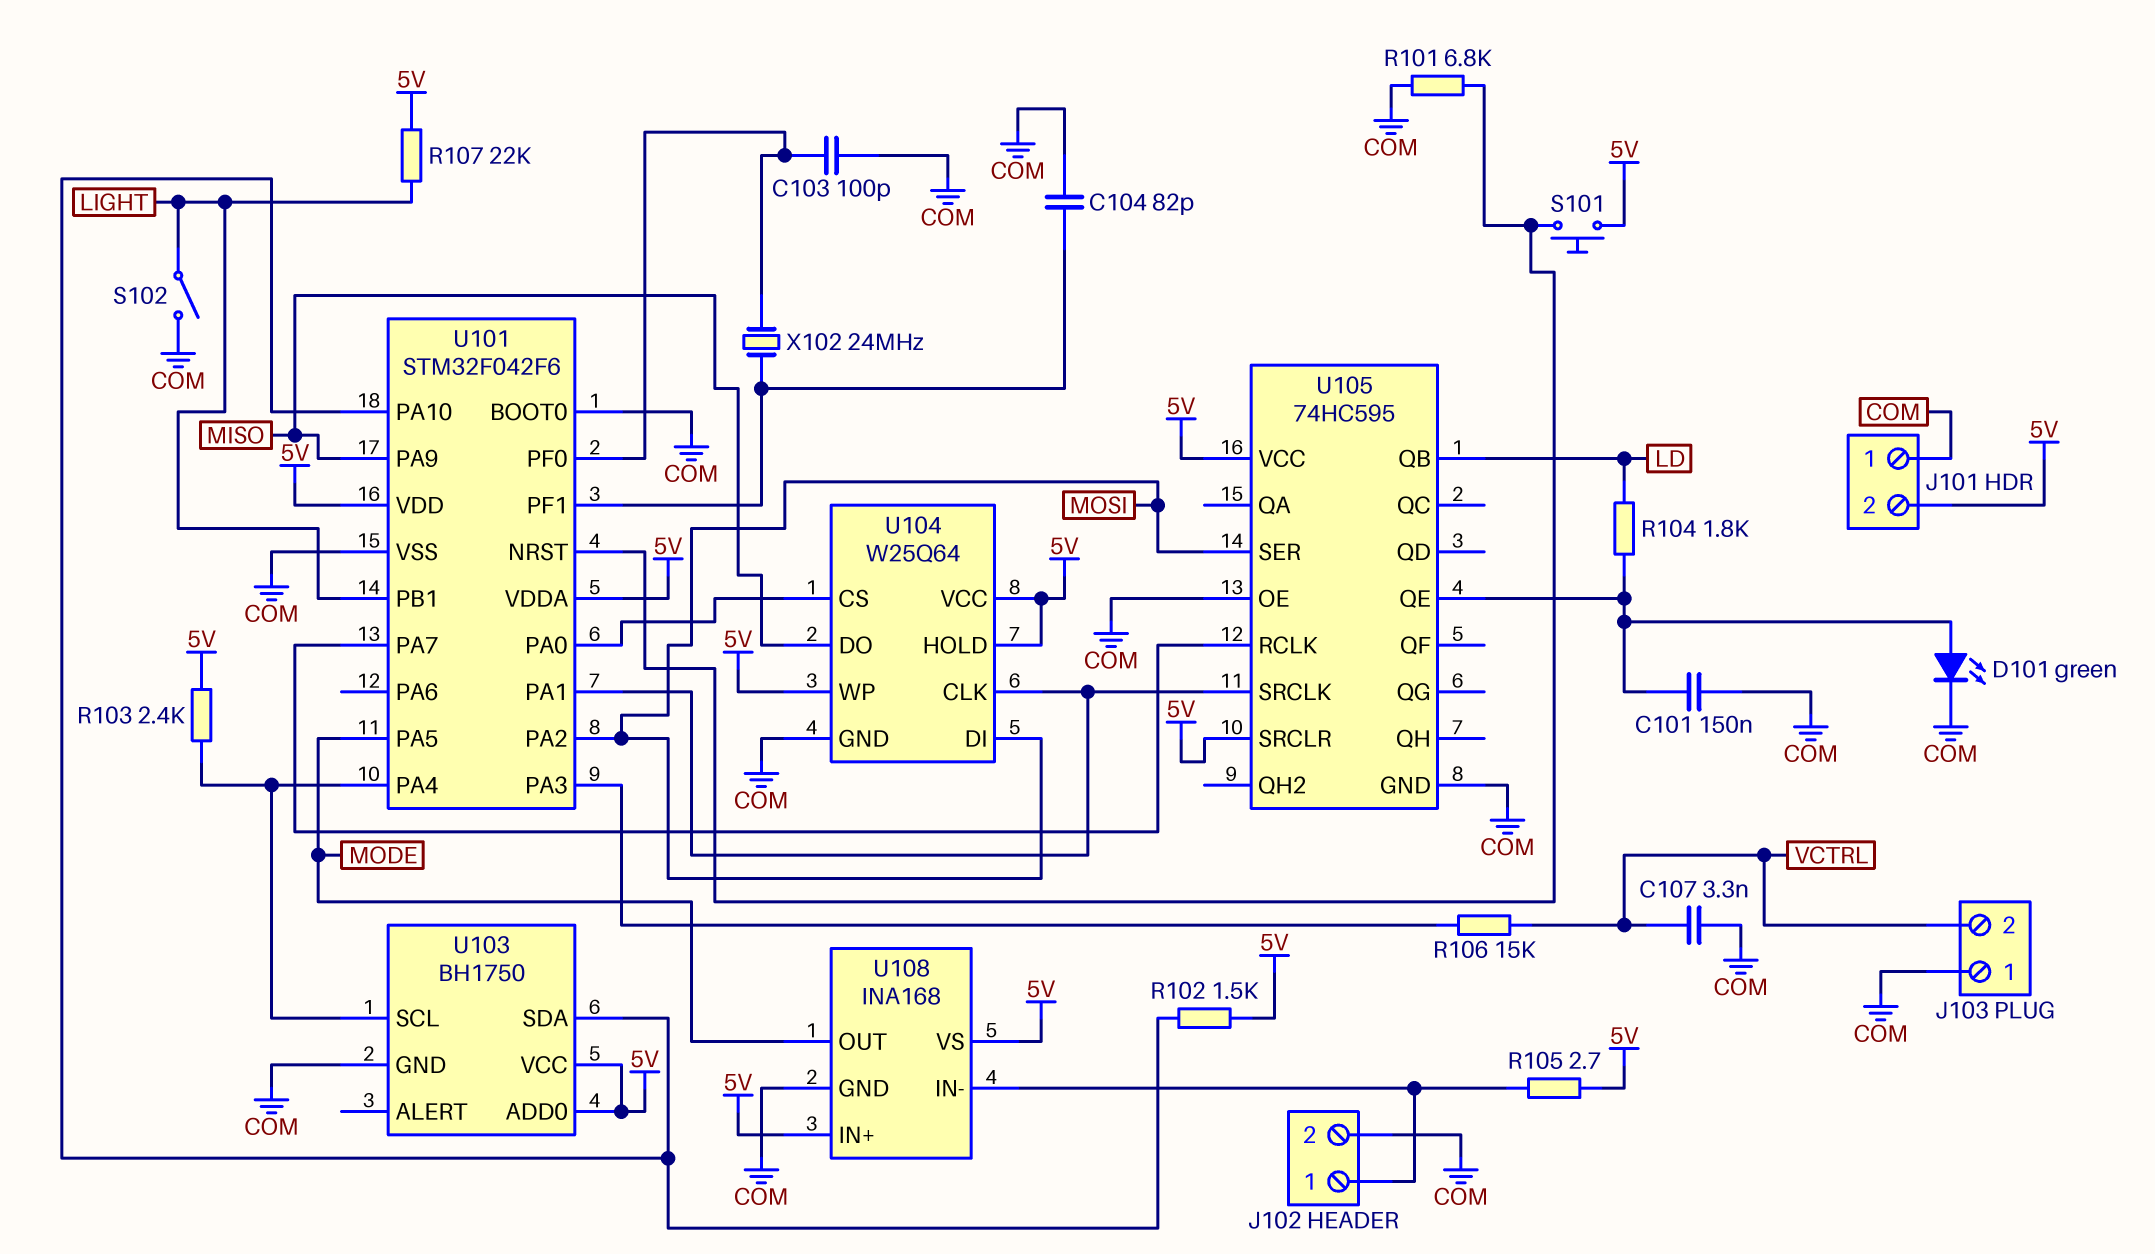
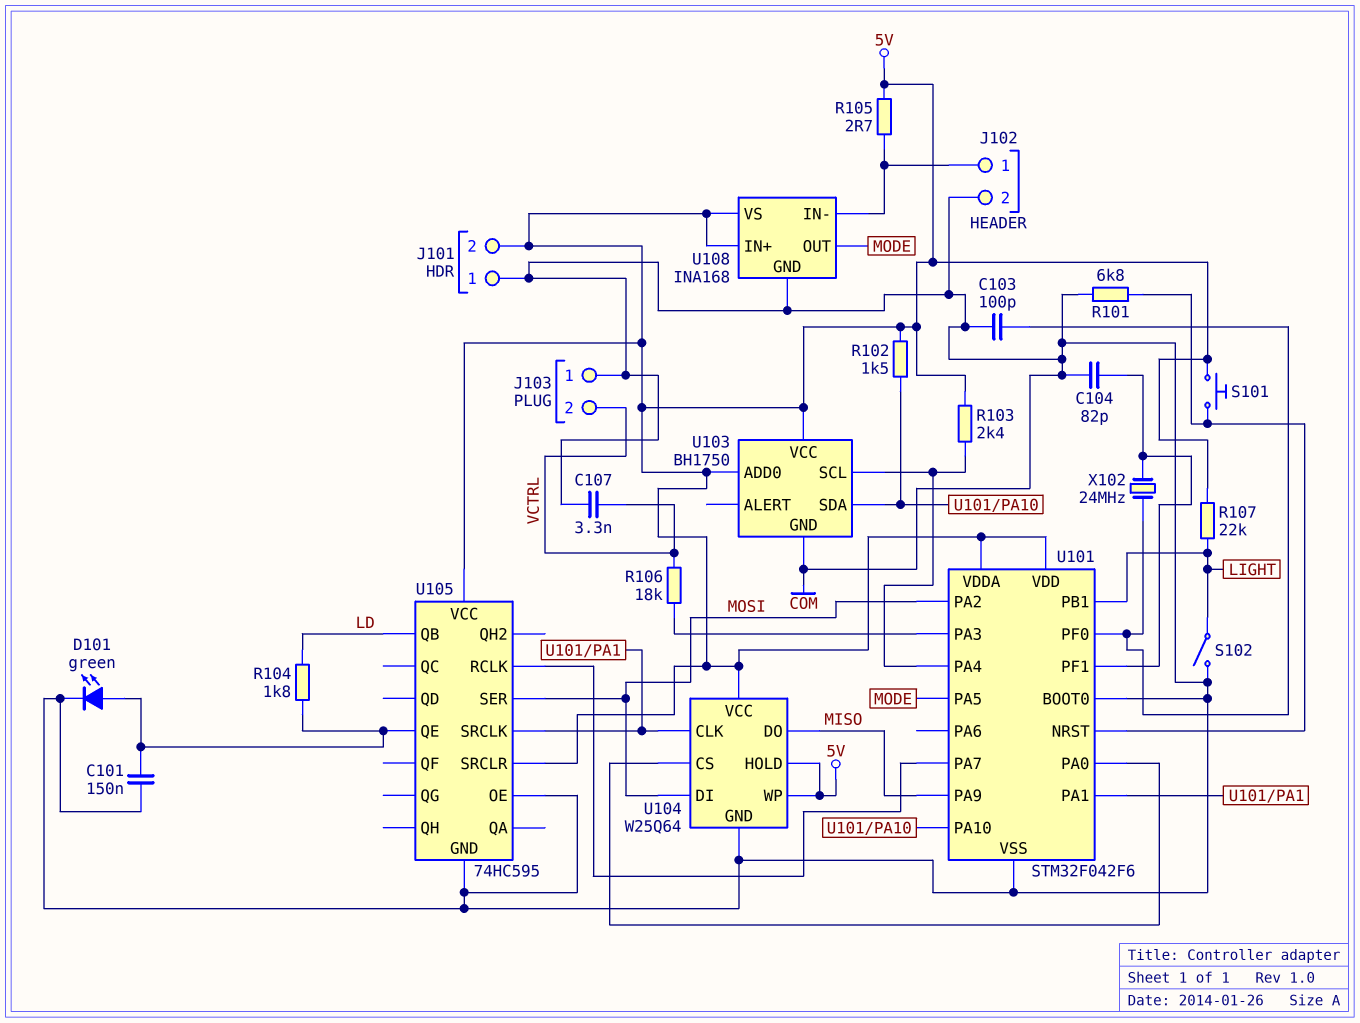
R106: 15k (U101/PA3, VCTRL) -> 18k (U101/PA3, VCTRL)

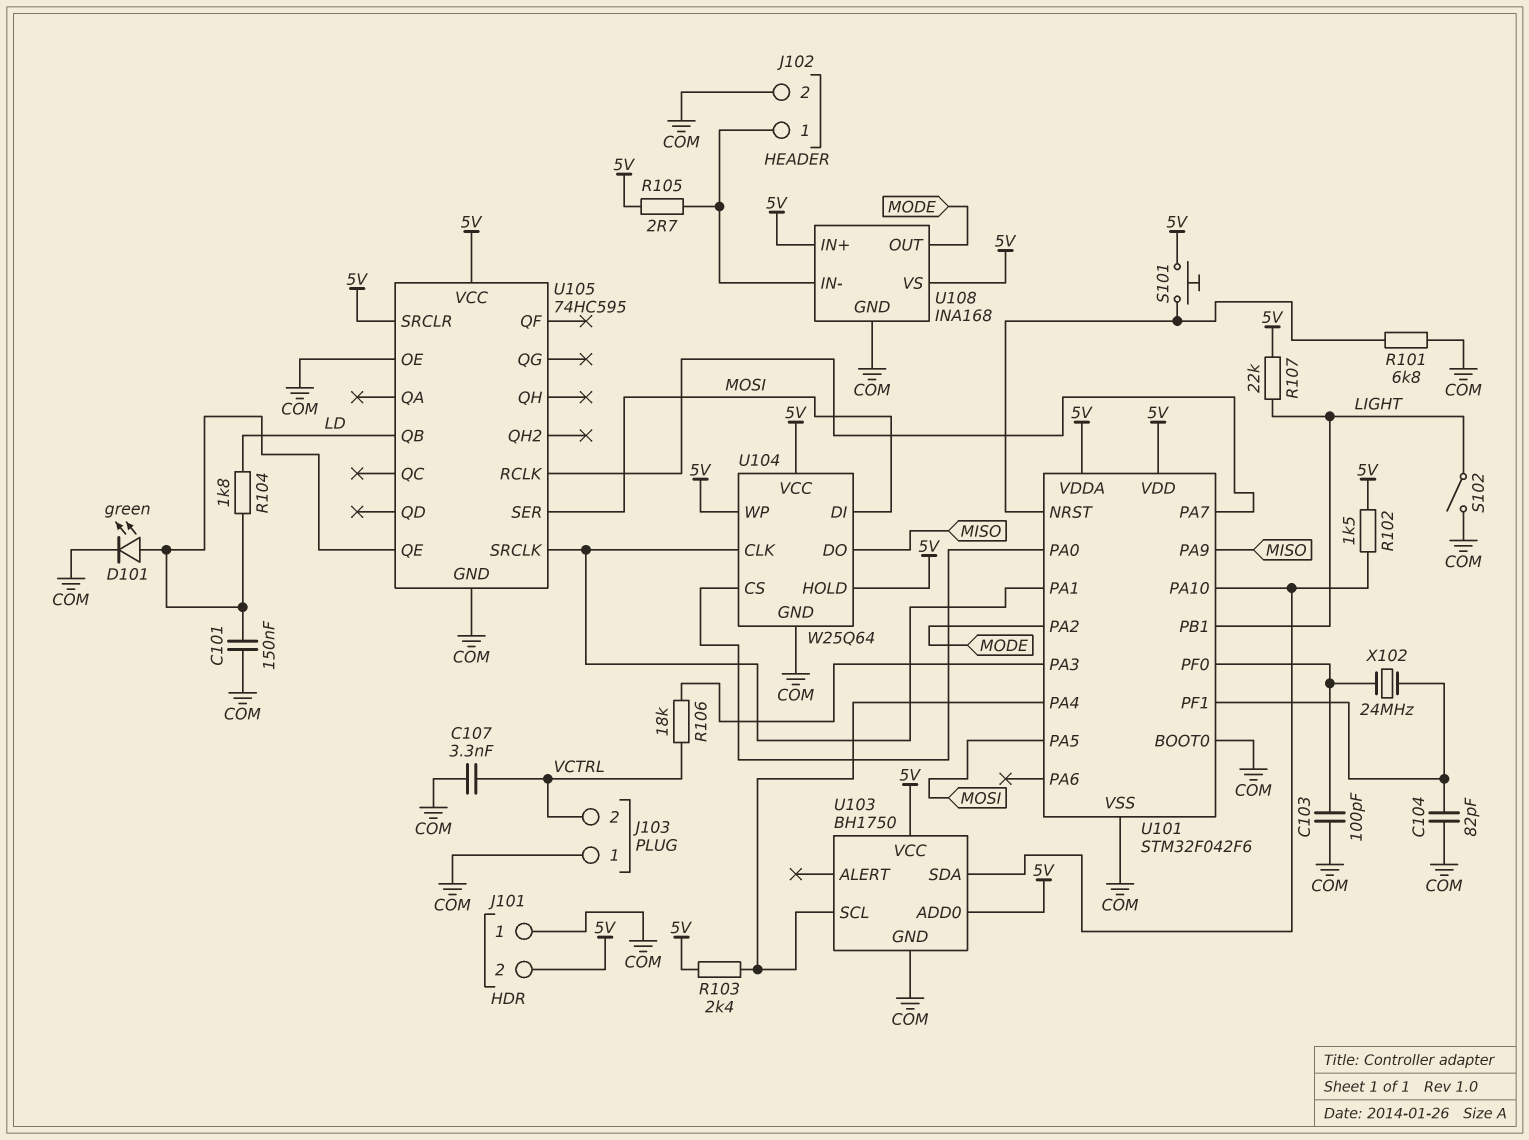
U101 pin PA2: MOSI -> MODE
U101 pin PA5: MODE -> MOSI

